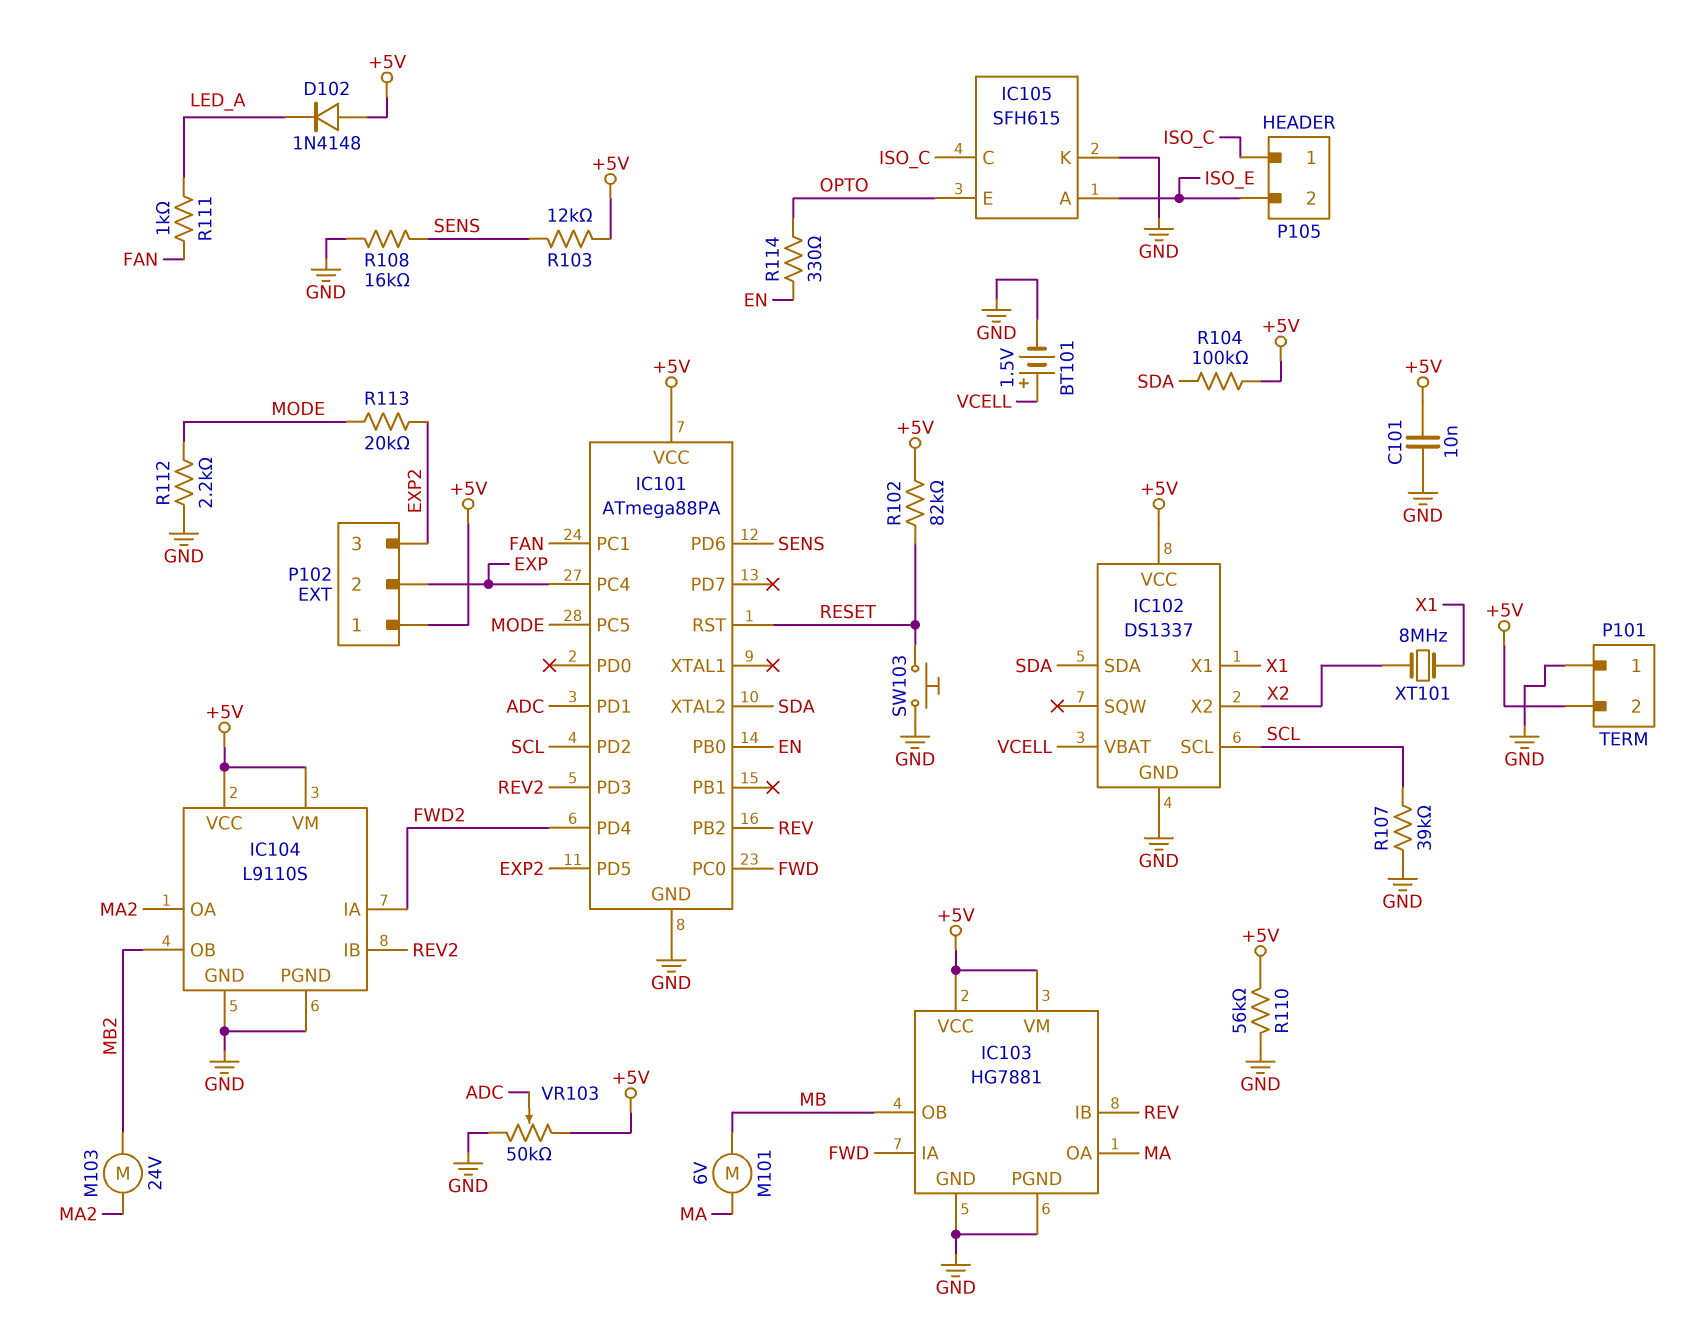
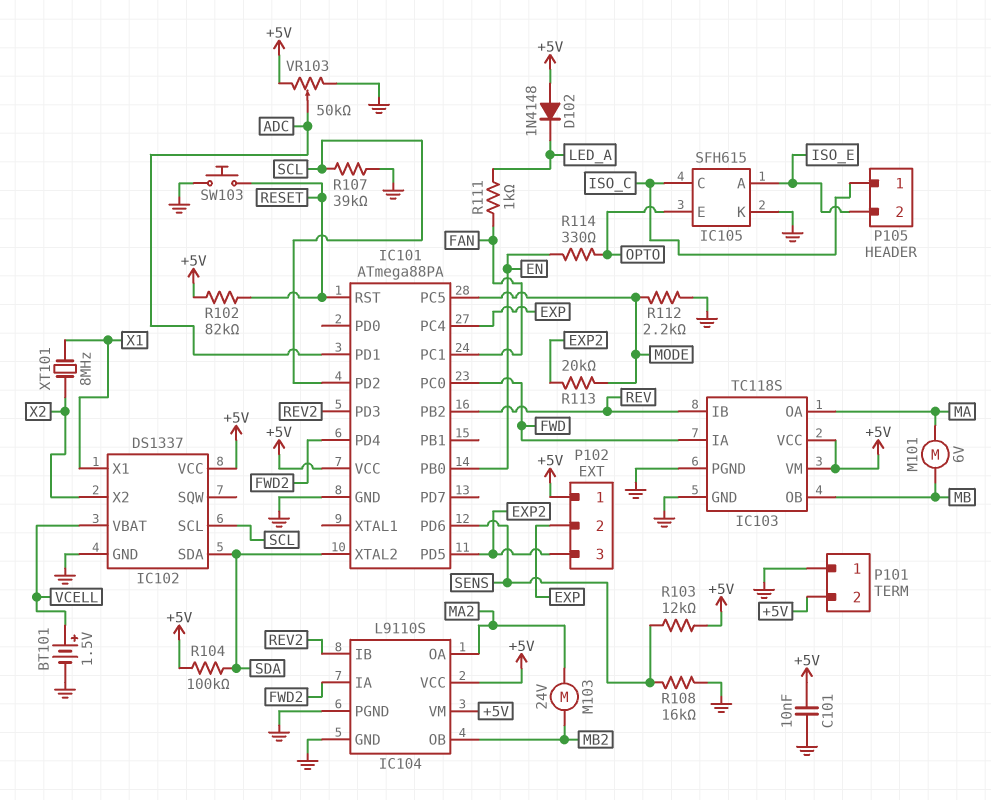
IC103: HG7881 -> TC118S
R110: 56k (+5V, GND) -> none

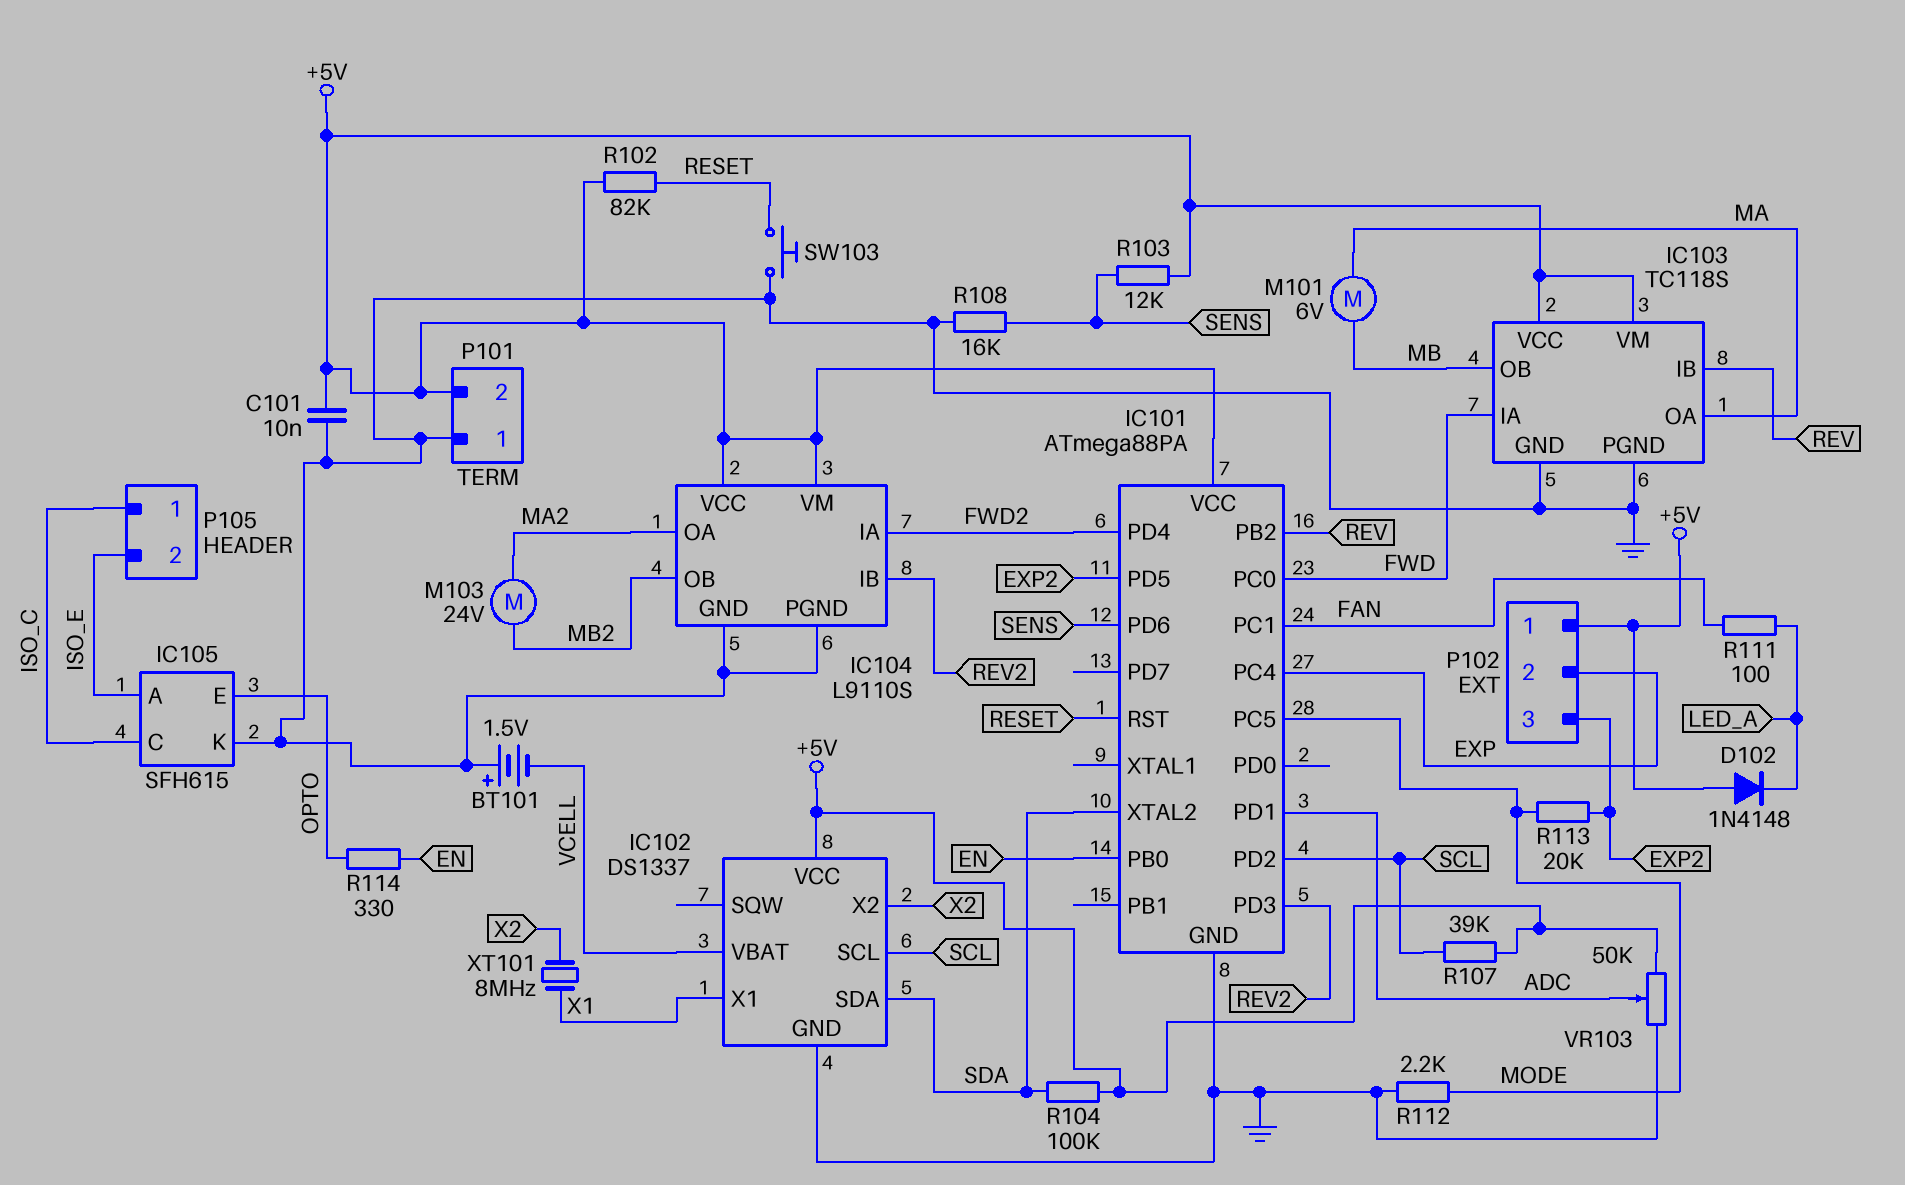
BT101: 1.5V (plus VCELL, minus GND) -> 1.5V (plus GND, minus VCELL)
R107: 39k (GND, SCL) -> 39k (+5V, SCL)
R111: 1k (FAN, LED_A) -> 100 (FAN, LED_A)

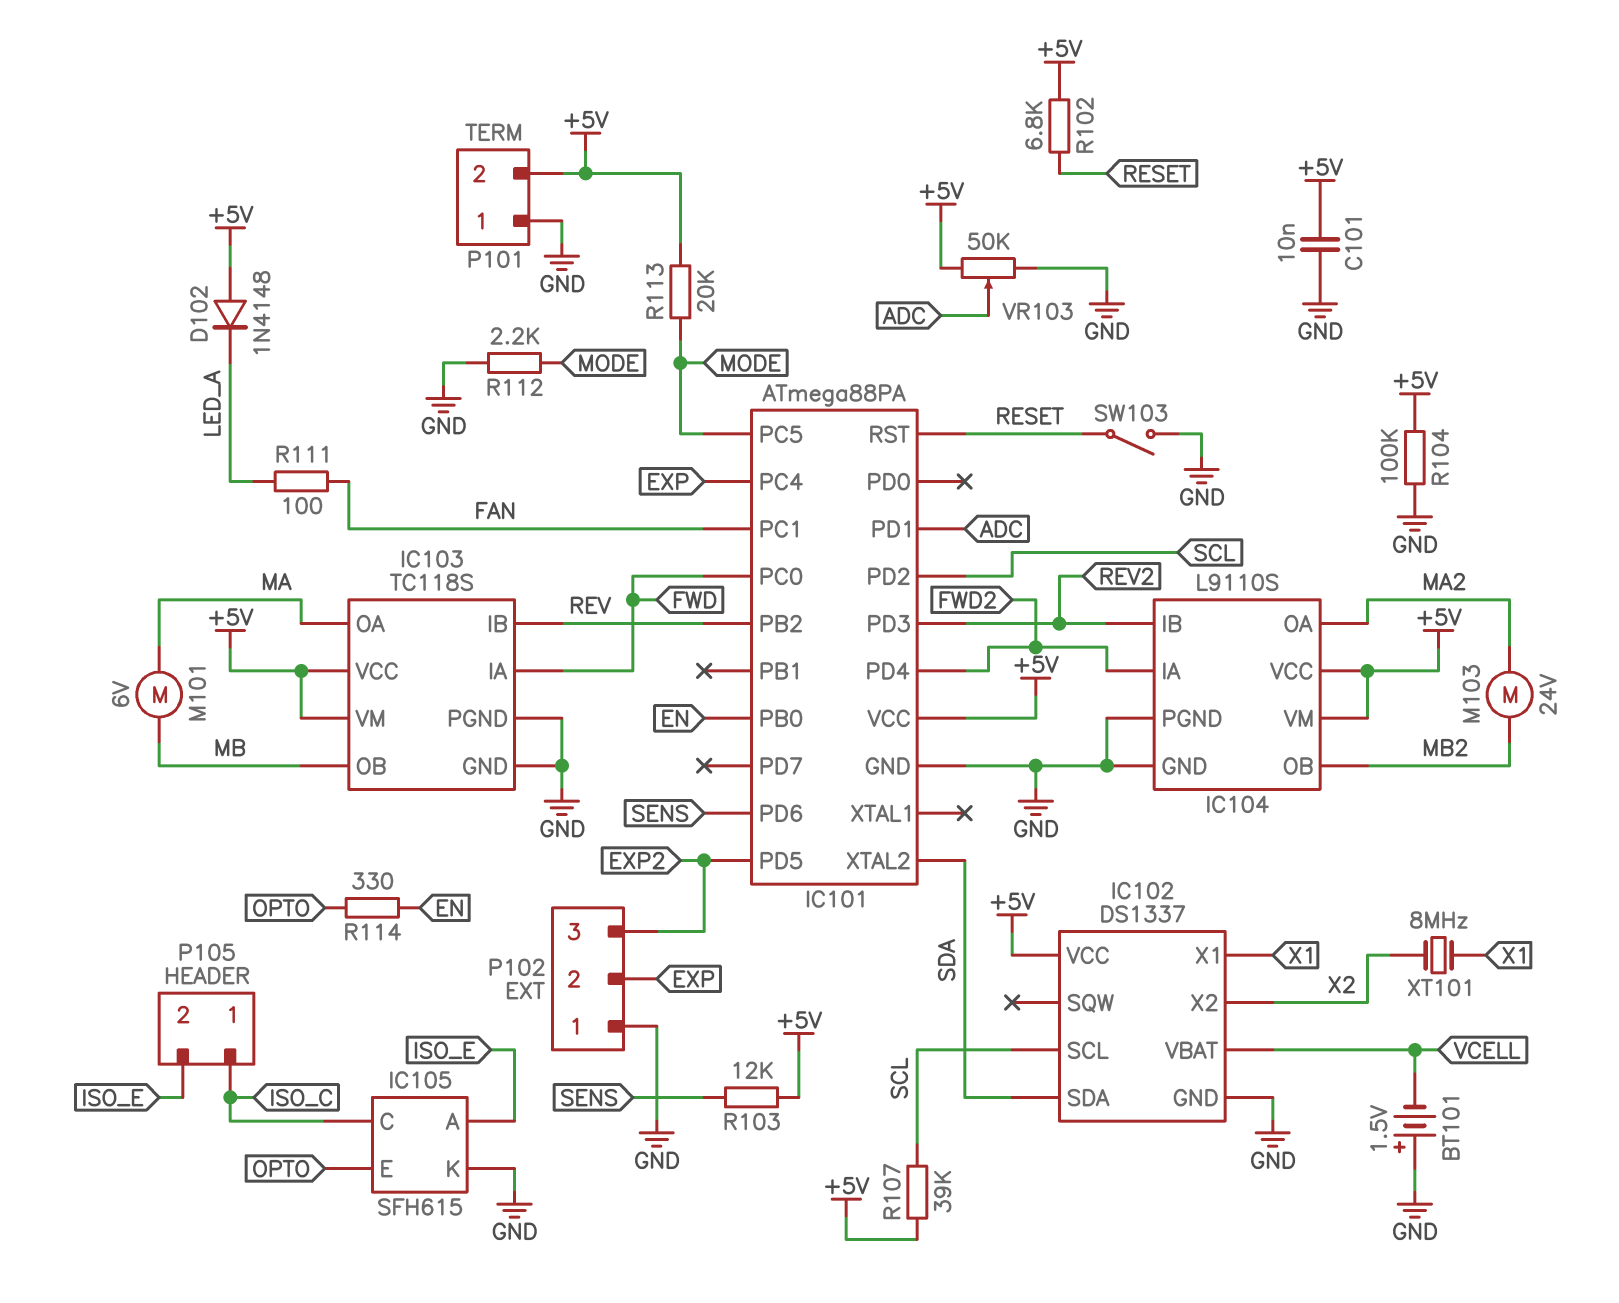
P102 pin 1: +5V -> GND
R102: 82k (+5V, RESET) -> 6.8k (+5V, RESET)
R104: 100k (+5V, SDA) -> 100k (+5V, GND)
R108: 16k (GND, SENS) -> none
R113: 20k (EXP2, MODE) -> 20k (+5V, MODE)
SW103: button (GND, RESET) -> switch (GND, RESET)

